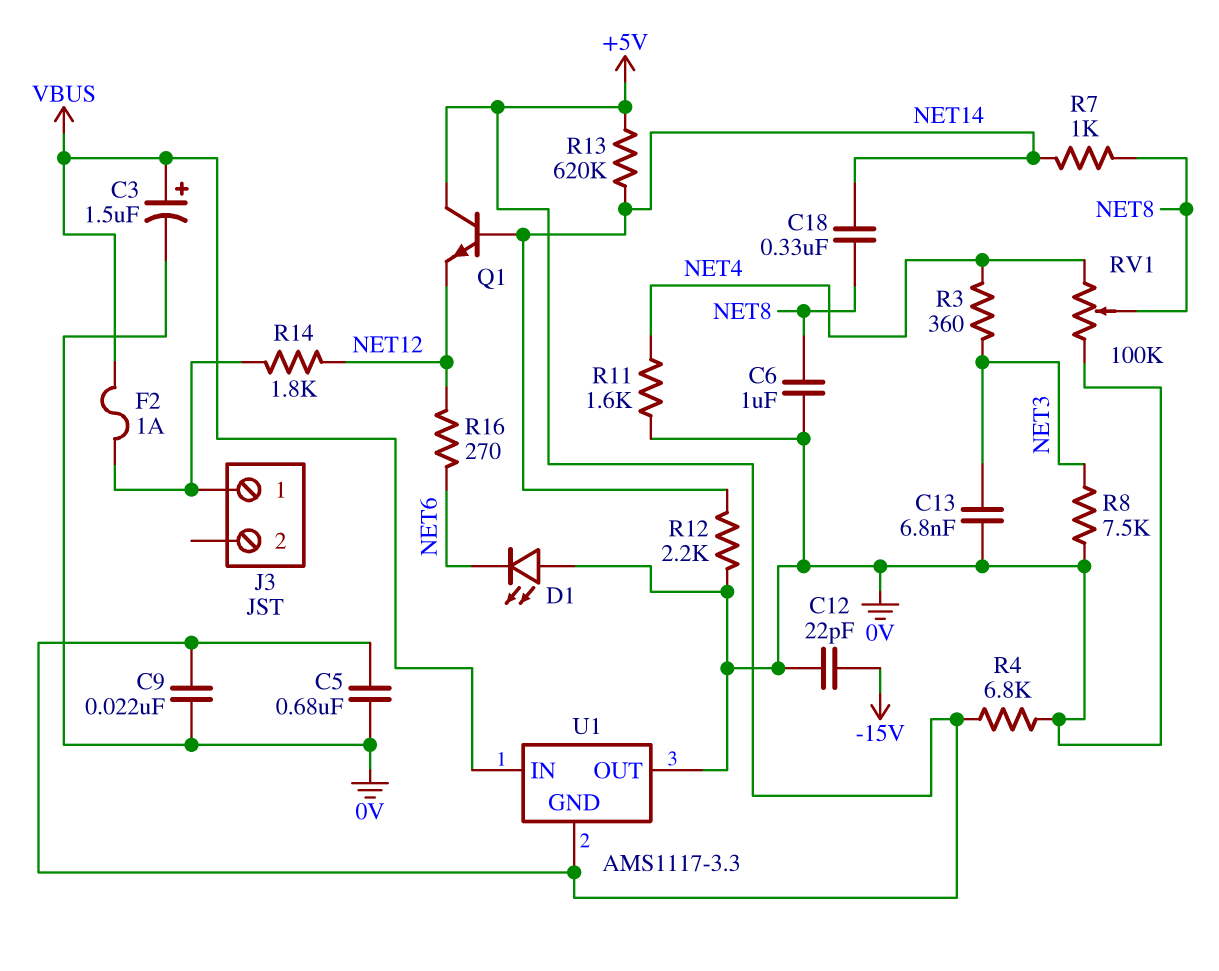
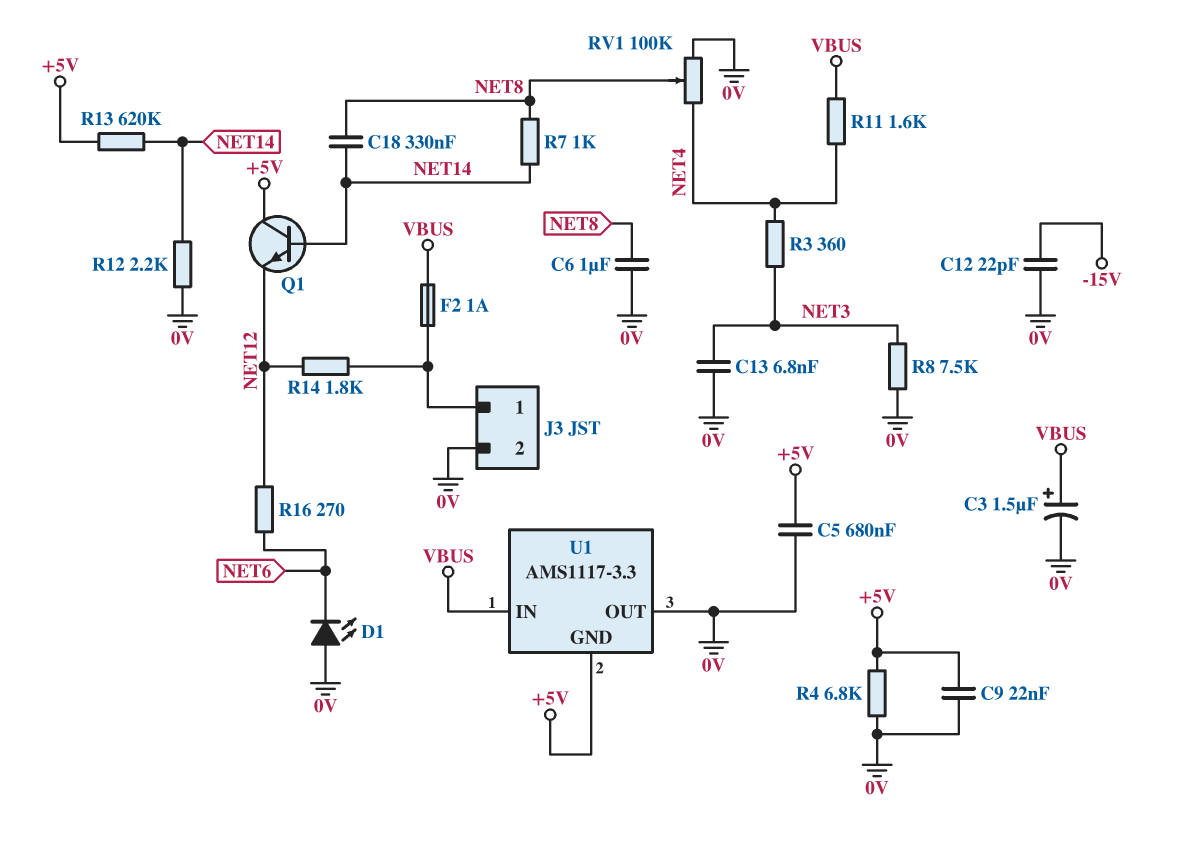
J3 pin 2: none -> 0V
R11: 1.6k (0V, NET4) -> 1.6k (NET4, VBUS)

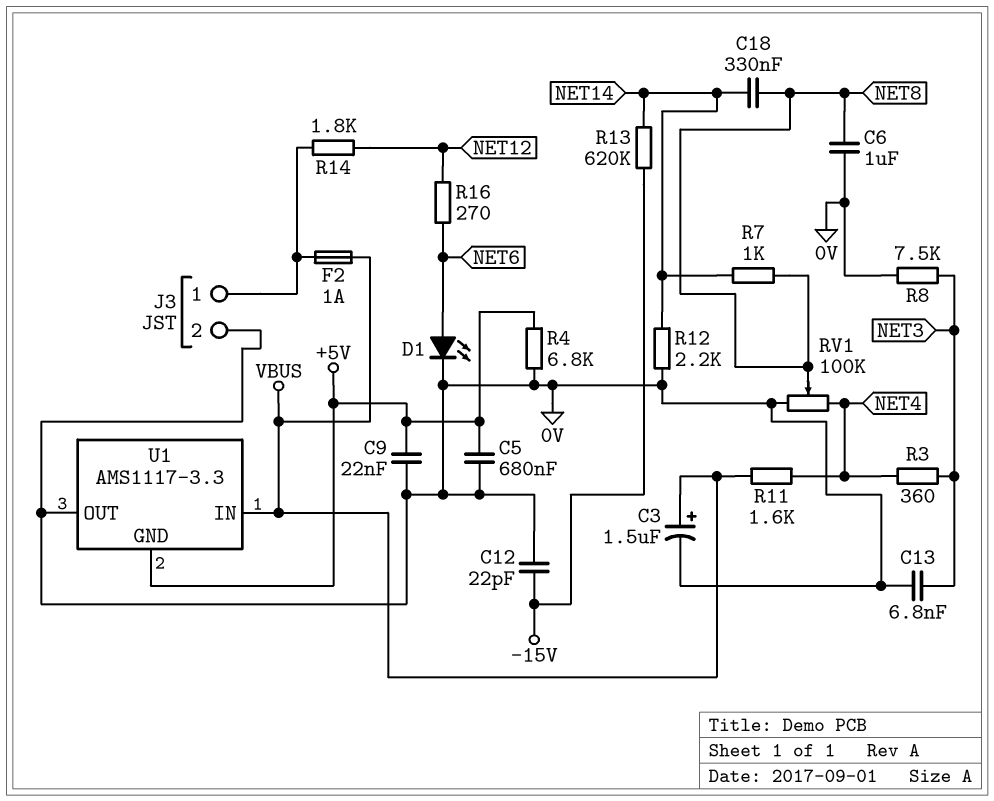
D1: LED (A 0V, K NET6) -> LED (A NET6, K 0V)
Q1: NPN (B NET14, C +5V, E NET12) -> none
R13: 620k (+5V, NET14) -> 620k (-15V, NET14)

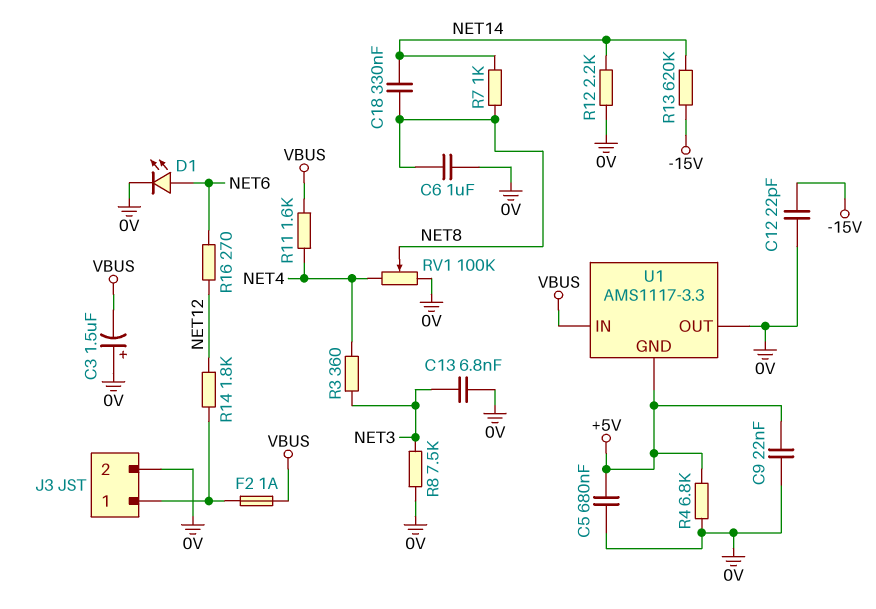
C3: 1.5uF (plus VBUS, minus 0V) -> 1.5uF (plus 0V, minus VBUS)

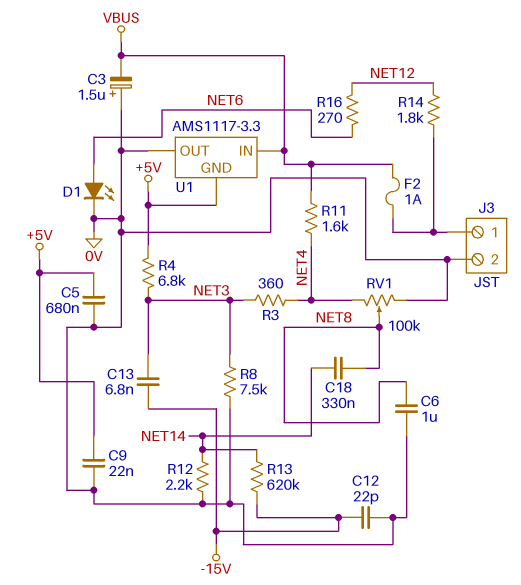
C13: 6.8nF (0V, NET3) -> 6.8nF (-15V, NET3)
R4: 6.8k (+5V, 0V) -> 6.8k (+5V, NET3)
R7: 1k (NET8, NET14) -> none

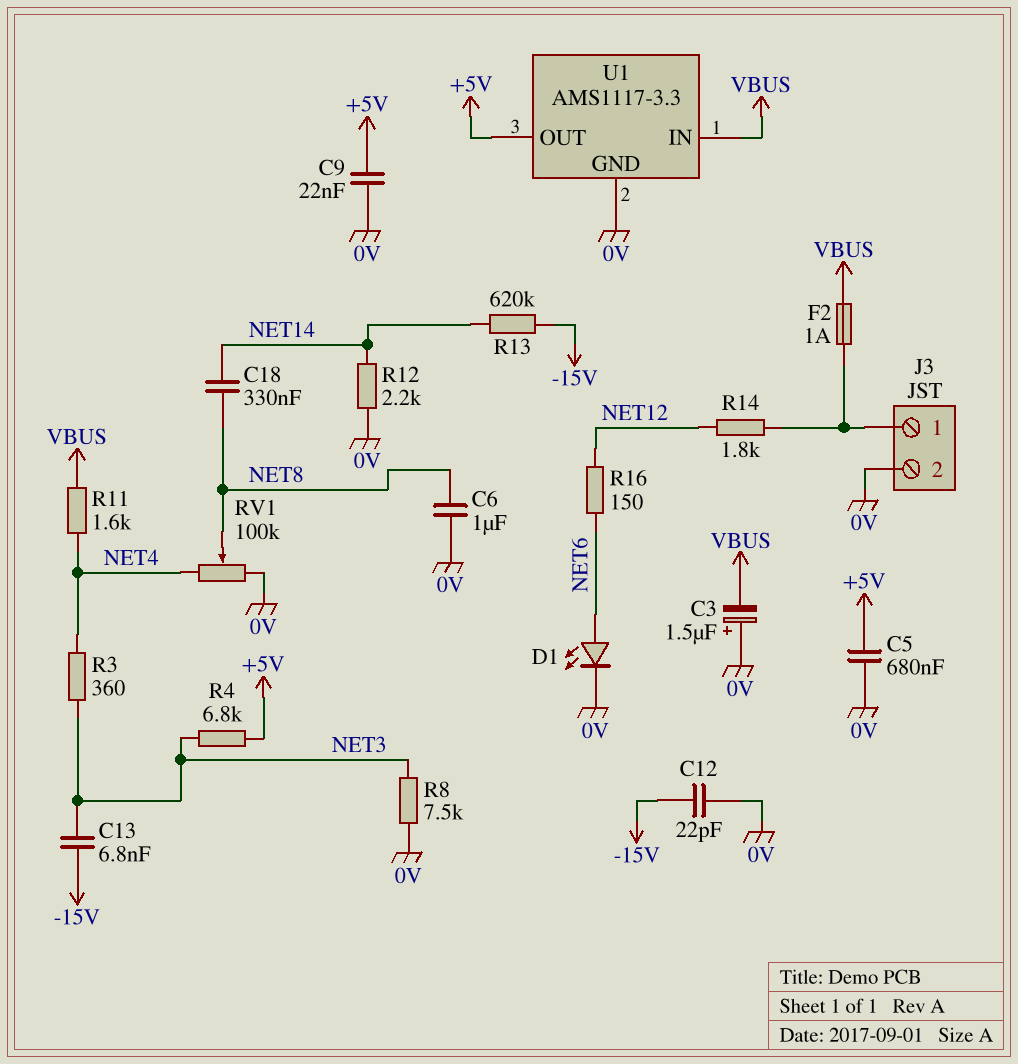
R16: 270 (NET6, NET12) -> 150 (NET6, NET12)
U1 pin GND: +5V -> 0V
U1 pin OUT: 0V -> +5V

